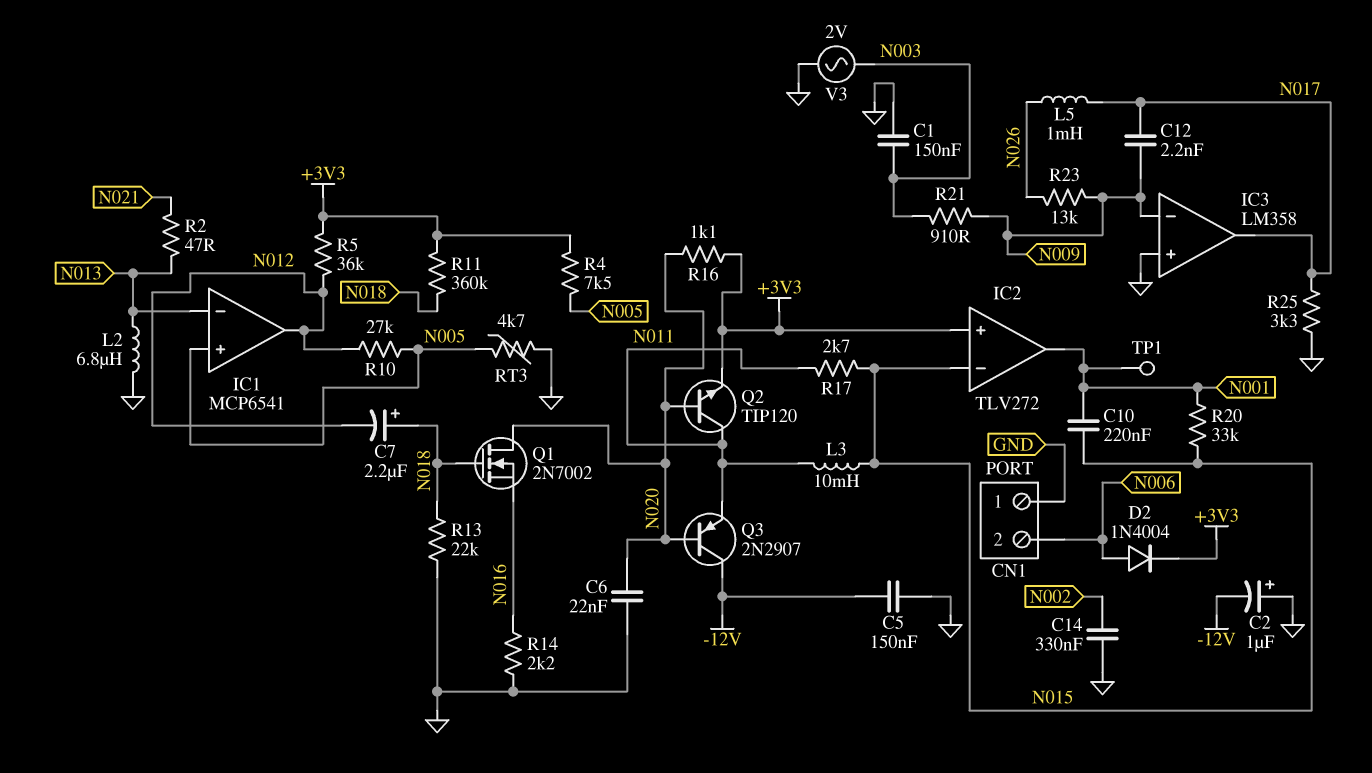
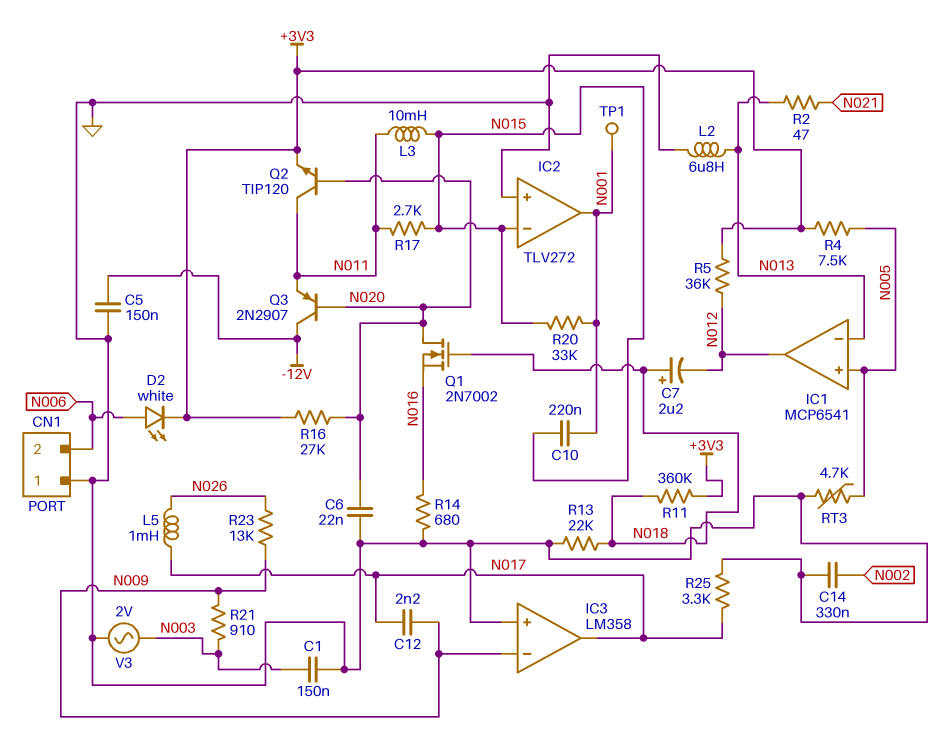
C2: 1uF (plus GND, minus -12V) -> none
D2: diode 1N4004 (A N006, K +3V3) -> LED white (A N006, K +3V3)
IC2 pin in+: +3V3 -> GND
R10: 27k (N005, N012) -> none
R14: 2.2k (GND, N016) -> 680 (GND, N016)
R16: 1.1k (+3V3, N020) -> 27k (+3V3, N020)

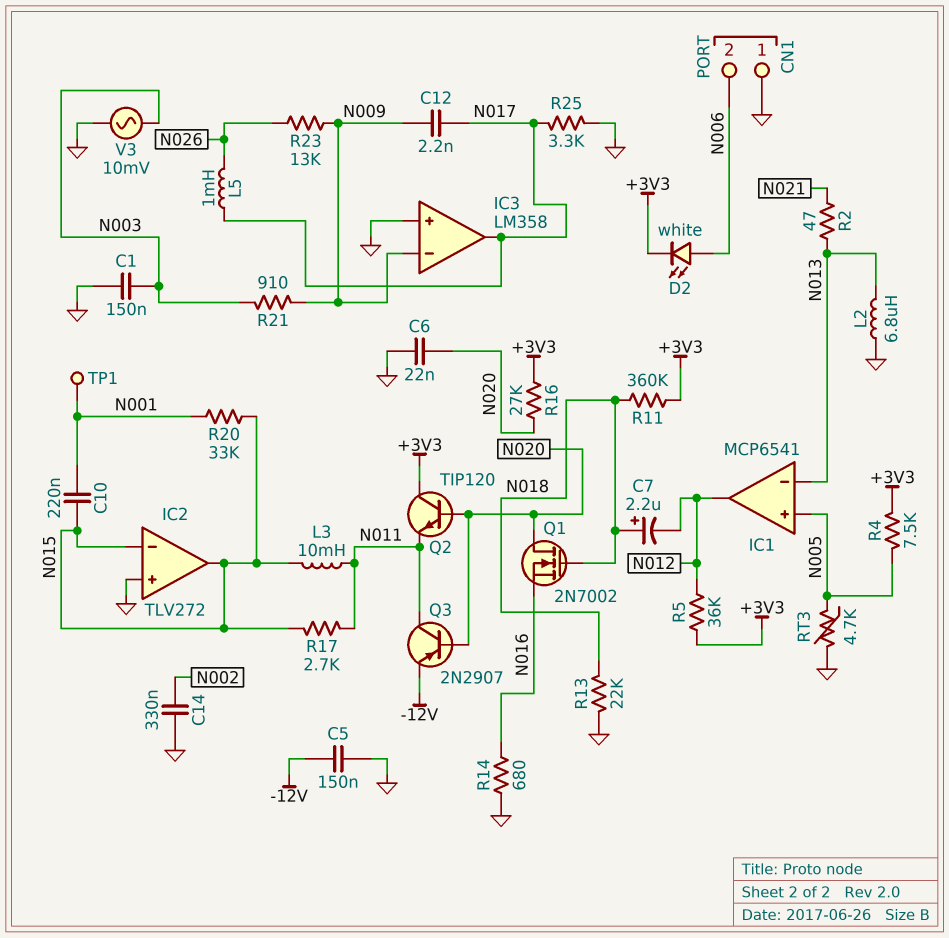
IC2 pin out: N001 -> N015
Q2: NPN TIP120 (B N020, C N011, E +3V3) -> NPN TIP120 (B N020, C +3V3, E N011)
Q3: PNP 2N2907 (B N020, C -12V, E N011) -> PNP 2N2907 (B N020, C N011, E -12V)
V3: AC 2V (GND, N003) -> AC 10mV (GND, N003)

